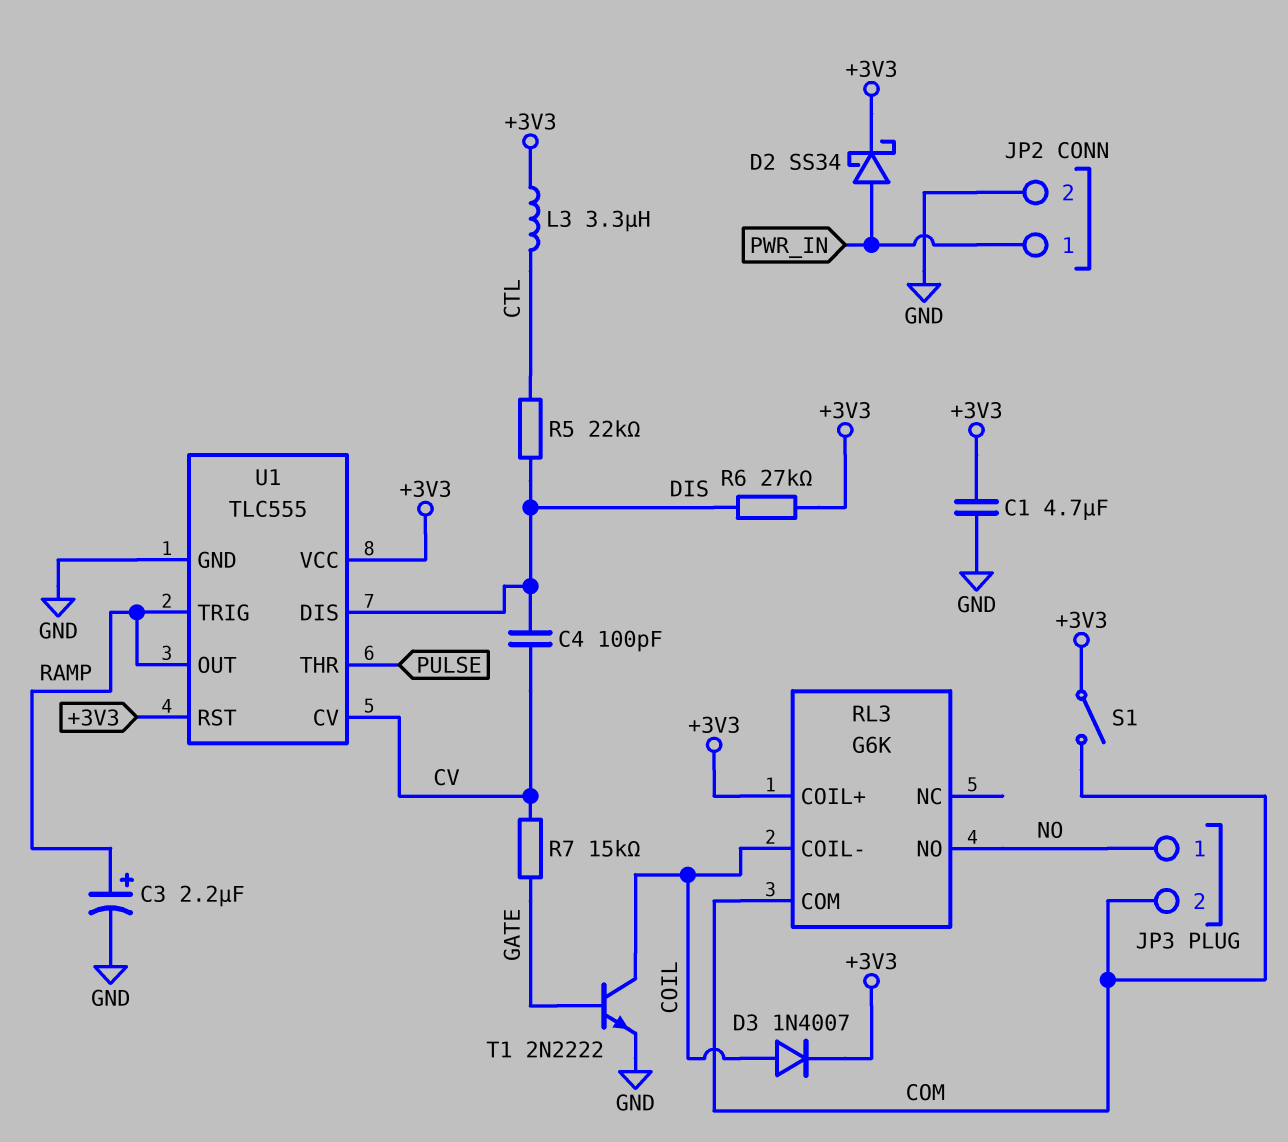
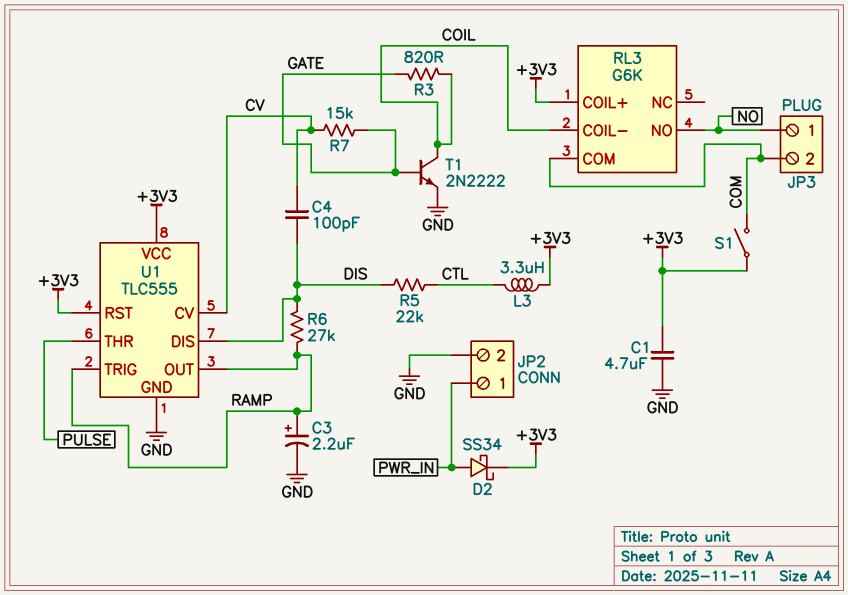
D3: diode 1N4007 (A COIL, K +3V3) -> none
R3: none -> 820 (COIL, GATE)
R6: 27k (+3V3, DIS) -> 27k (DIS, RAMP)

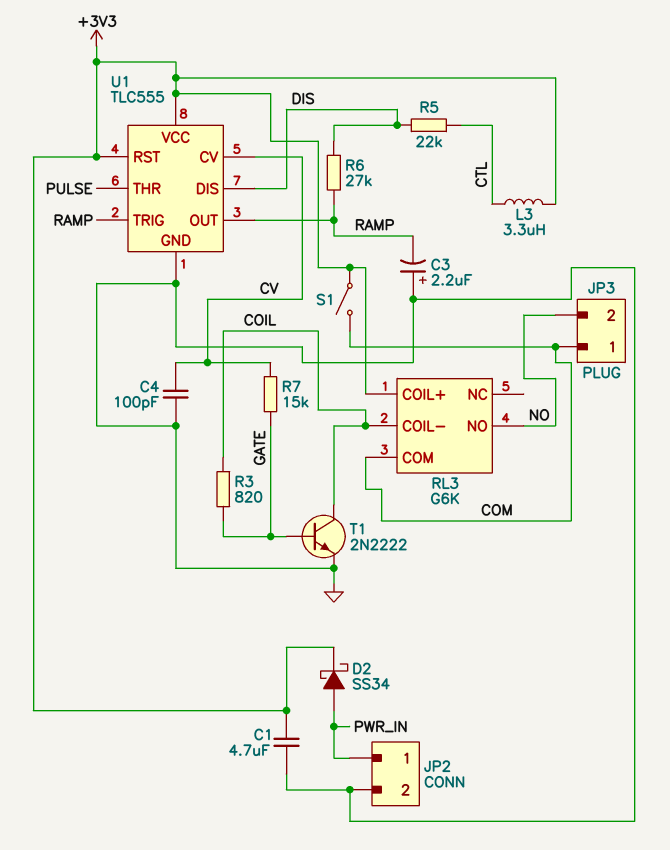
C3: 2.2uF (plus RAMP, minus GND) -> 2.2uF (plus GND, minus RAMP)
C4: 100pF (CV, DIS) -> 100pF (CV, GND)
JP3 pin 1: NO -> COM
JP3 pin 2: COM -> NO

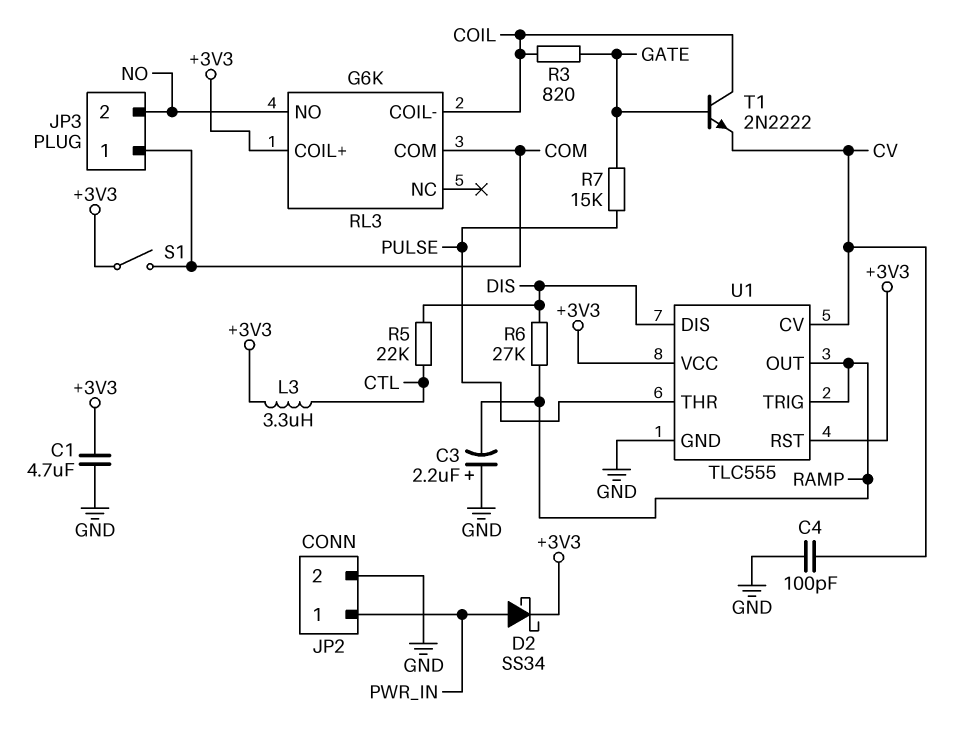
R7: 15k (CV, GATE) -> 15k (GATE, PULSE)
T1: NPN 2N2222 (B GATE, C COIL, E GND) -> NPN 2N2222 (B GATE, C COIL, E CV)

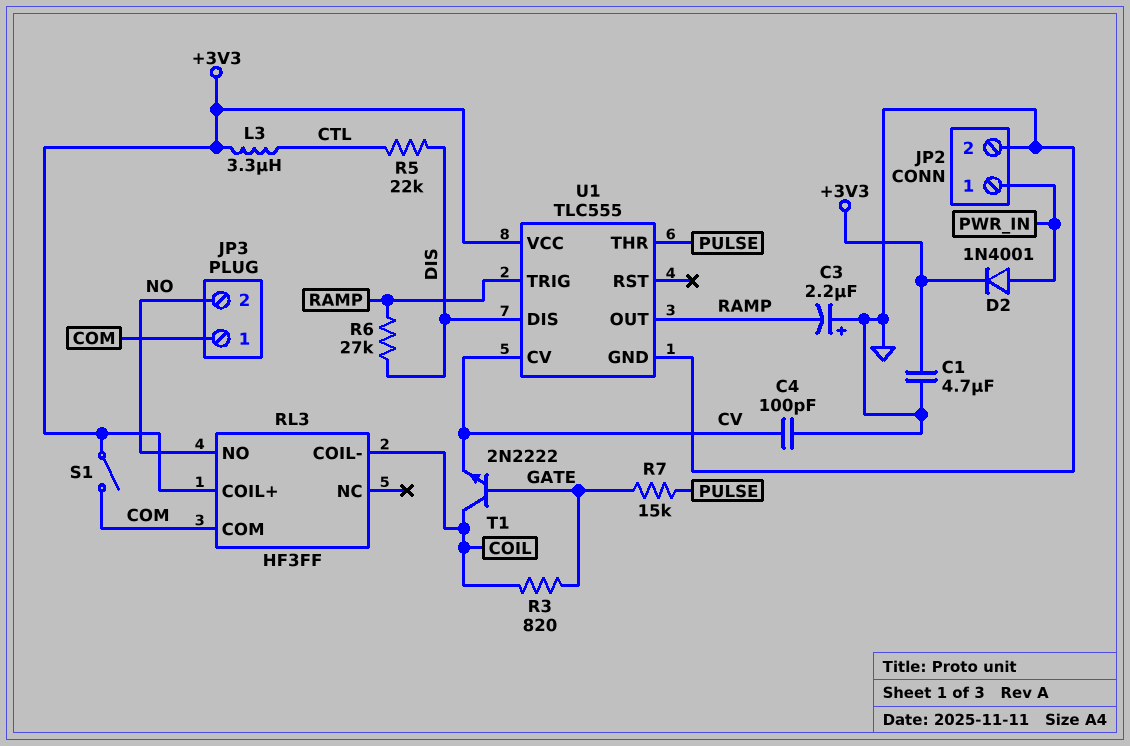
D2: schottky SS34 (A PWR_IN, K +3V3) -> diode 1N4001 (A PWR_IN, K +3V3)
RL3: G6K -> HF3FF
U1 pin RST: +3V3 -> none

